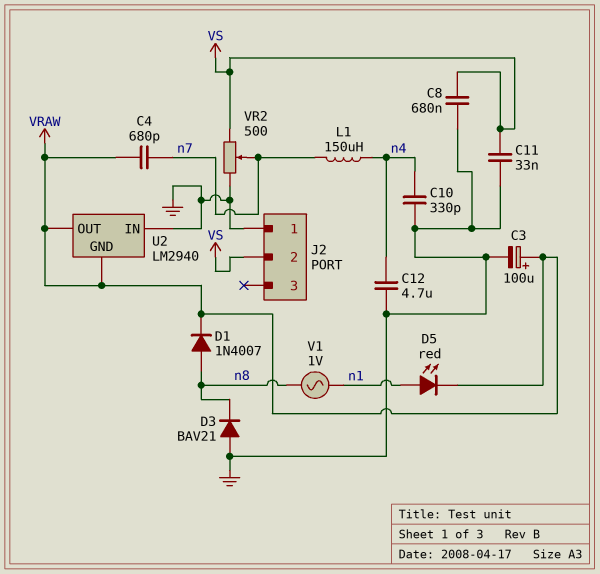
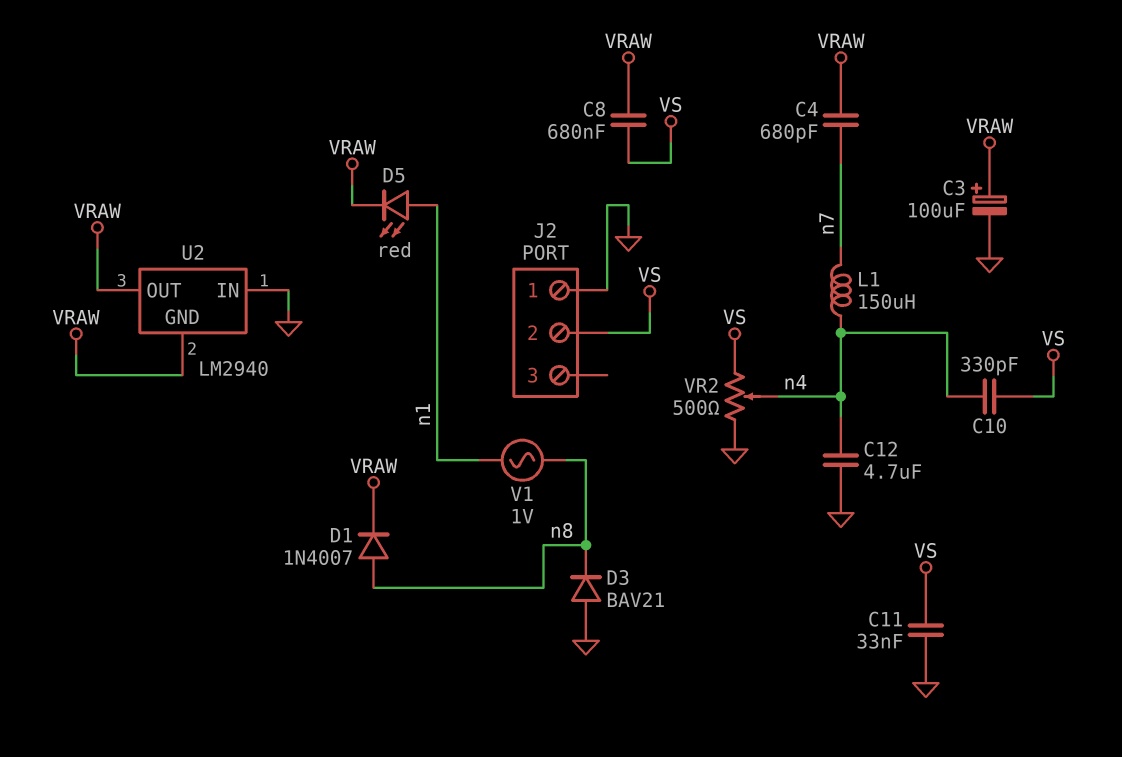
C8: 680nF (GND, VS) -> 680nF (VRAW, VS)
C10: 330pF (GND, n4) -> 330pF (VS, n4)
VR2: 500 (GND, VS, wiper n7) -> 500 (GND, VS, wiper n4)

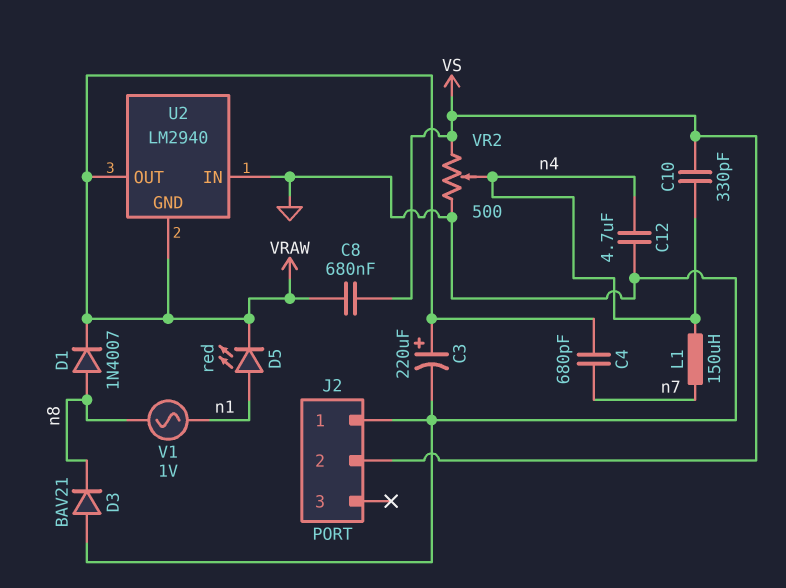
C3: 100uF (plus VRAW, minus GND) -> 220uF (plus VRAW, minus GND)
C11: 33nF (GND, VS) -> none

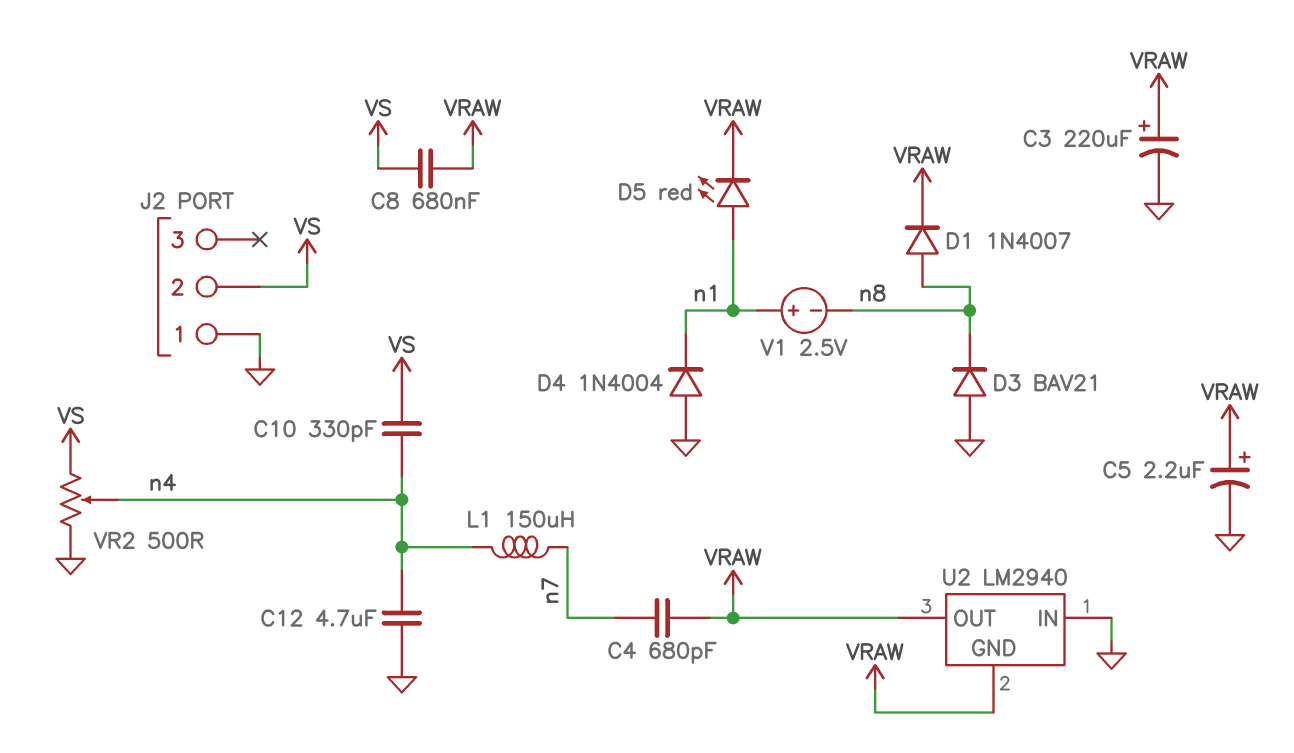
C5: none -> 2.2uF (plus VRAW, minus GND)
D4: none -> diode 1N4004 (A GND, K n1)
V1: AC 1V (n1, n8) -> 2.5V (plus n1, minus n8)

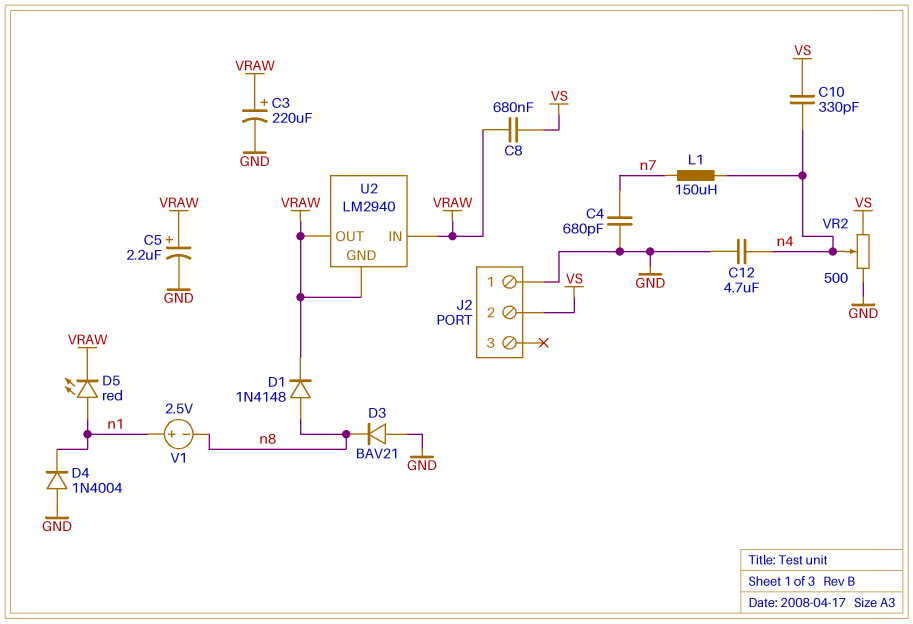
C4: 680pF (VRAW, n7) -> 680pF (GND, n7)
D1: diode 1N4007 (A n8, K VRAW) -> diode 1N4148 (A n8, K VRAW)
U2 pin IN: GND -> VRAW

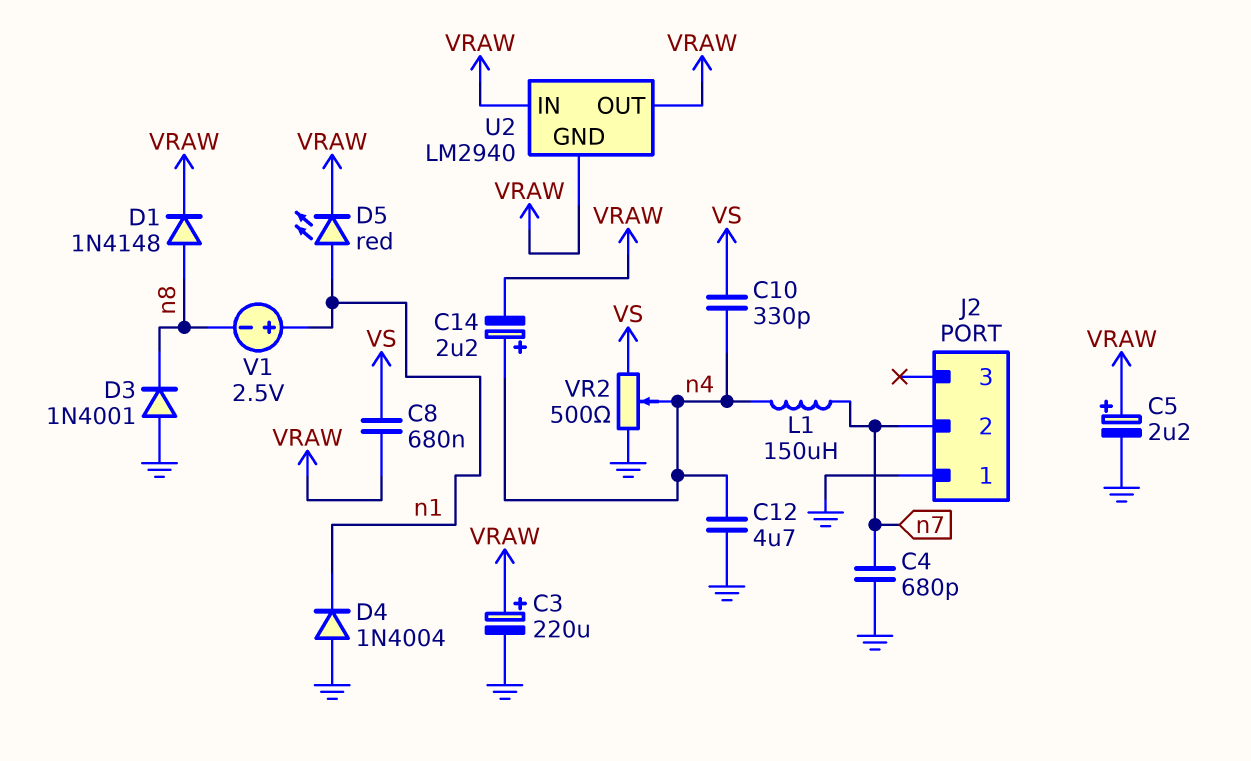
C14: none -> 2.2uF (plus n4, minus VRAW)
D3: diode BAV21 (A GND, K n8) -> diode 1N4001 (A GND, K n8)
J2 pin 2: VS -> n7

